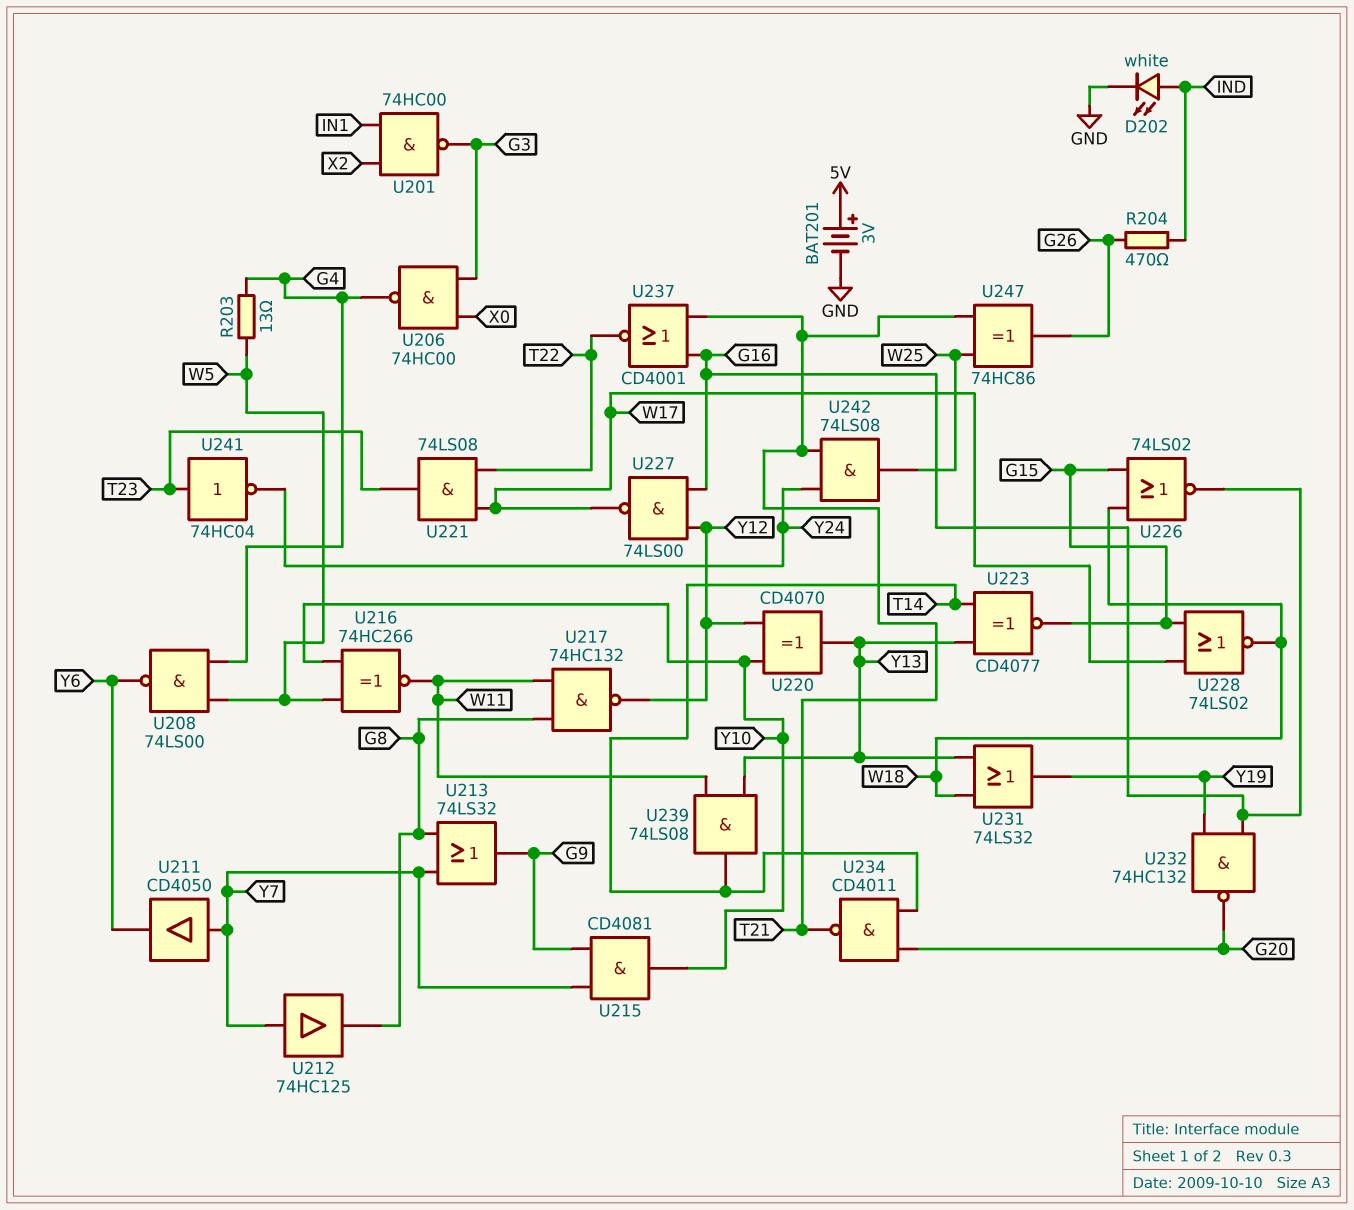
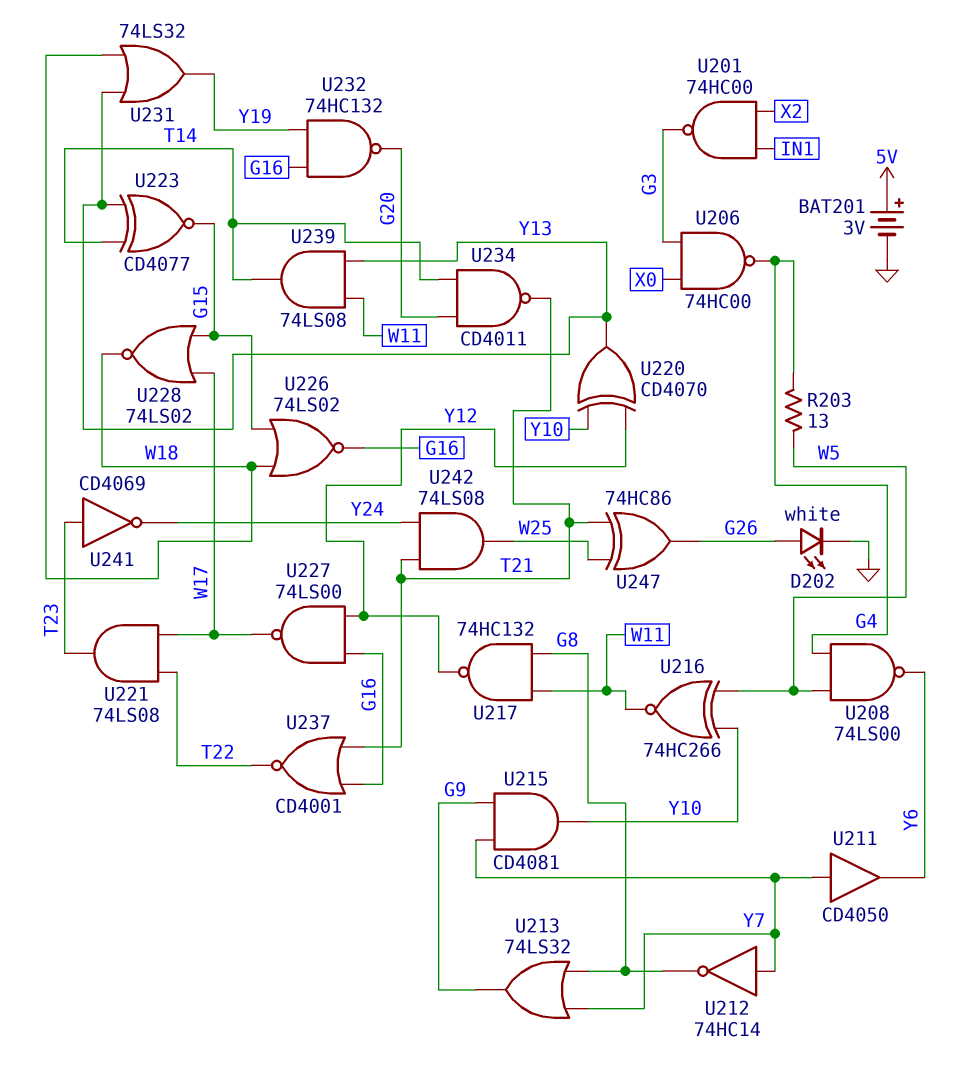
D202: LED white (A IND, K GND) -> LED white (A G26, K GND)
R204: 470 (G26, IND) -> none
U212: buffer 74HC125 (in Y7, out G8) -> NOT 74HC14 (in Y7, out G8)
U241: NOT 74HC04 (in T23, out Y24) -> NOT CD4069 (in T23, out Y24)

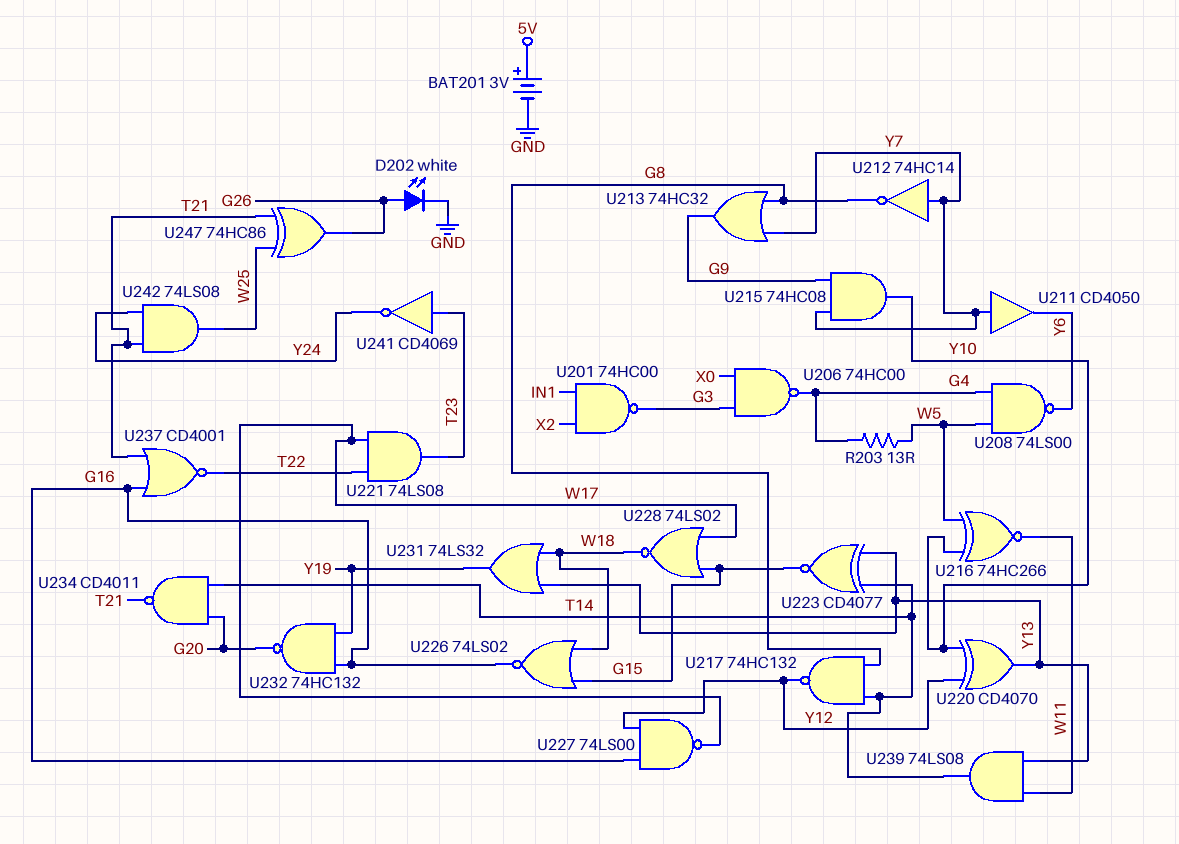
U213: OR 74LS32 (in G8, in Y7, out G9) -> OR 74HC32 (in G8, in Y7, out G9)
U215: AND CD4081 (in G9, in Y7, out Y10) -> AND 74HC08 (in G9, in Y7, out Y10)
U217: NAND 74HC132 (in G8, in W11, out Y12) -> NAND 74HC132 (in G8, in T14, out Y12)

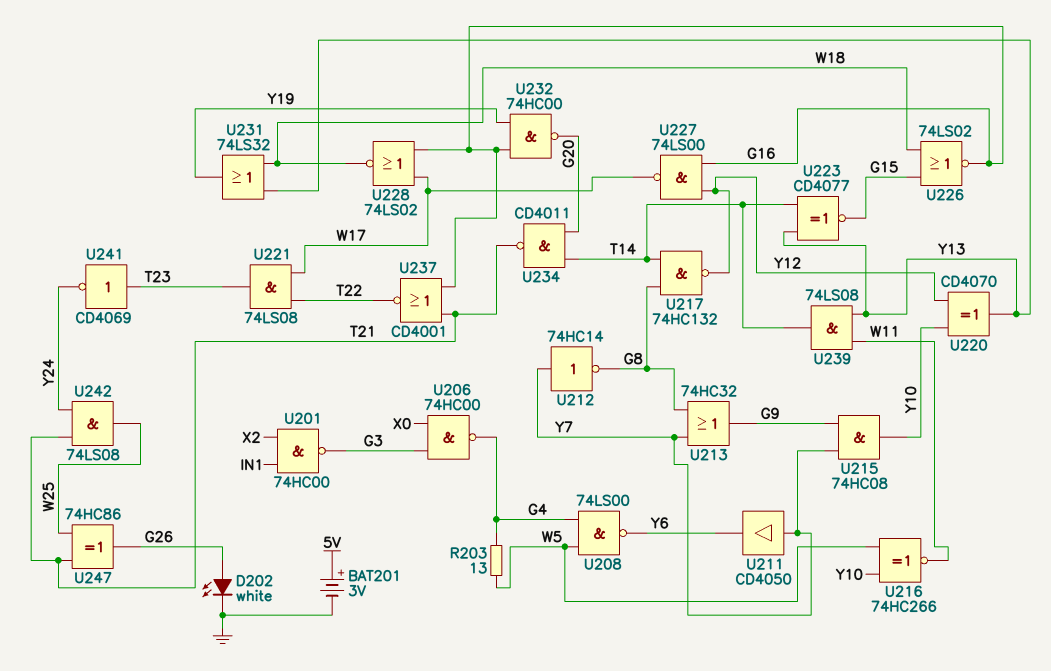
U228: NOR 74LS02 (in G15, in W17, out W18) -> NOR 74LS02 (in G16, in W17, out W18)
U232: NAND 74HC132 (in G16, in Y19, out G20) -> NAND 74HC00 (in G16, in Y19, out G20)

